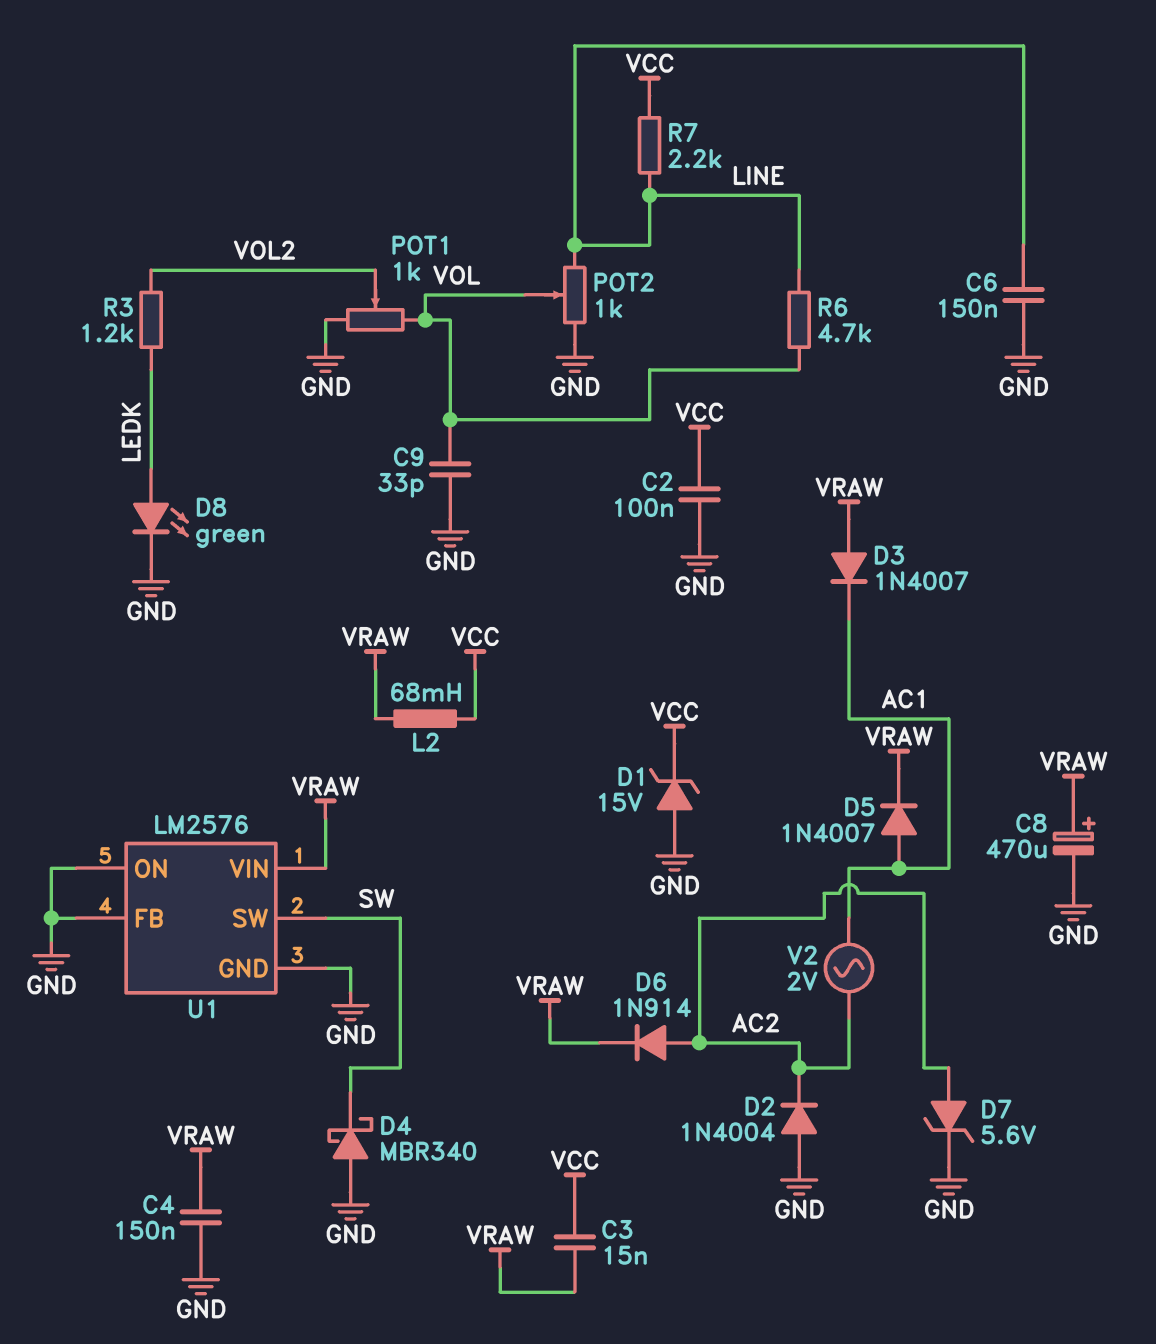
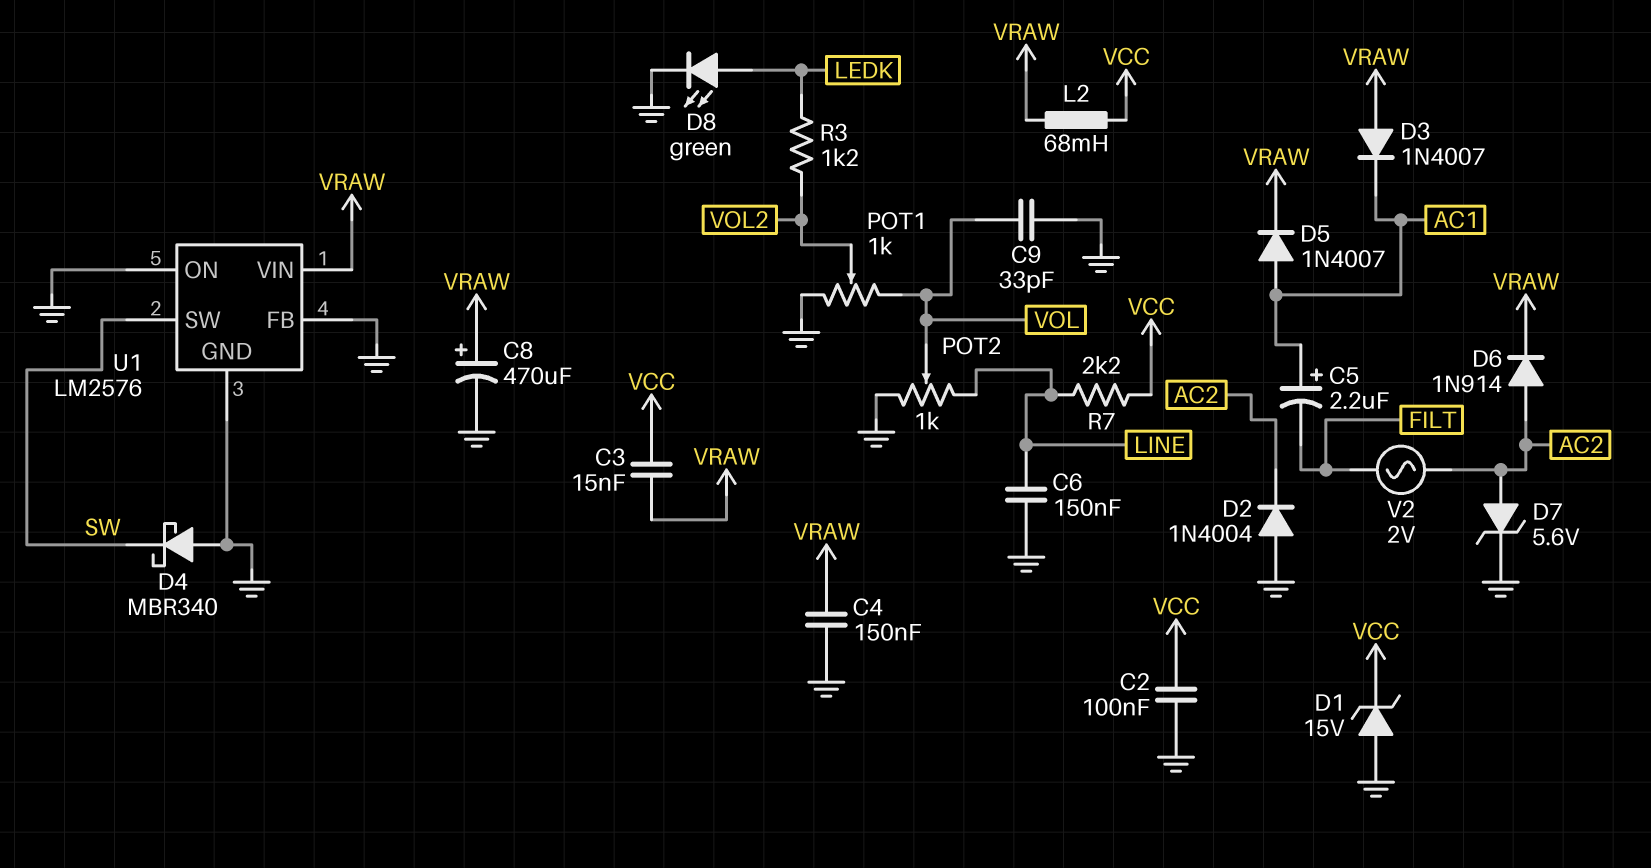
C5: none -> 2.2uF (plus AC1, minus FILT)
R6: 4.7k (LINE, VOL) -> none
V2: AC 2V (AC1, AC2) -> AC 2V (AC2, FILT)

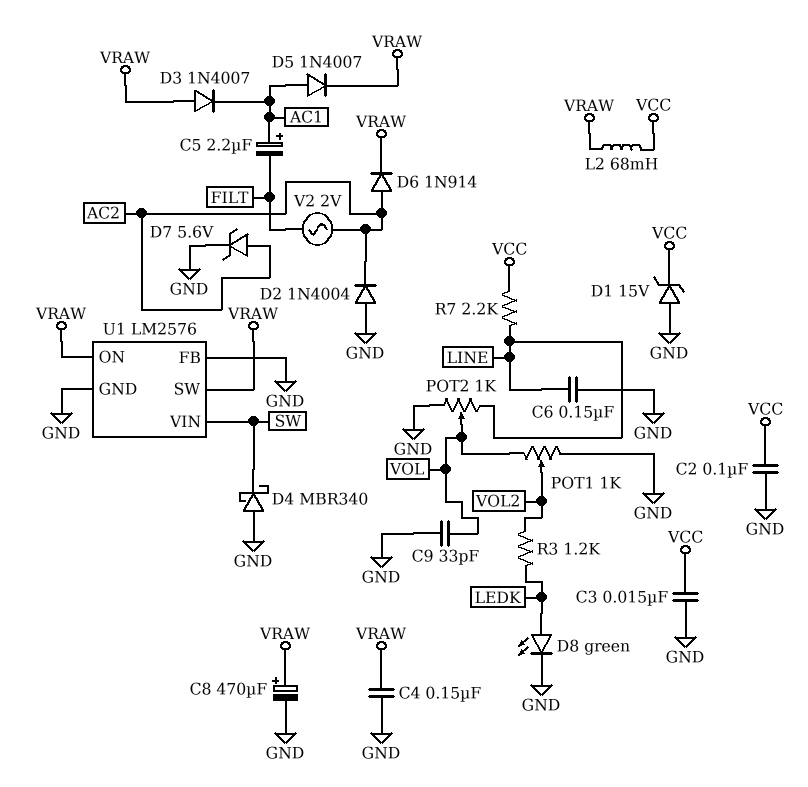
C3: 15nF (VCC, VRAW) -> 15nF (GND, VCC)
U1 pin ON: GND -> VRAW
U1 pin SW: SW -> VRAW
U1 pin VIN: VRAW -> SW

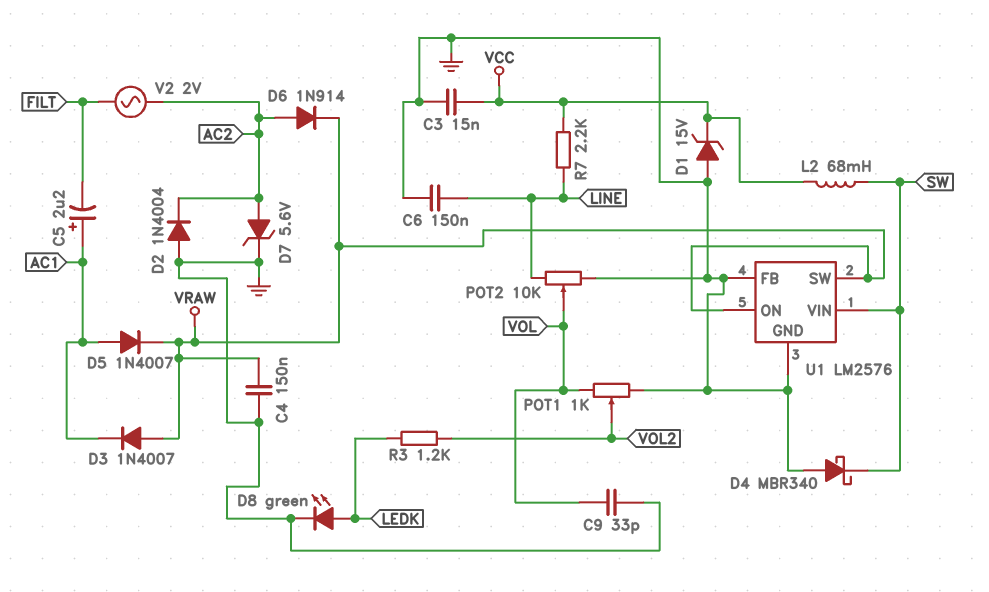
C2: 100nF (GND, VCC) -> none
C8: 470uF (plus VRAW, minus GND) -> none
L2: 68mH (VCC, VRAW) -> 68mH (SW, VCC)
POT2: 1k (GND, LINE, wiper VOL) -> 10k (GND, LINE, wiper VOL)

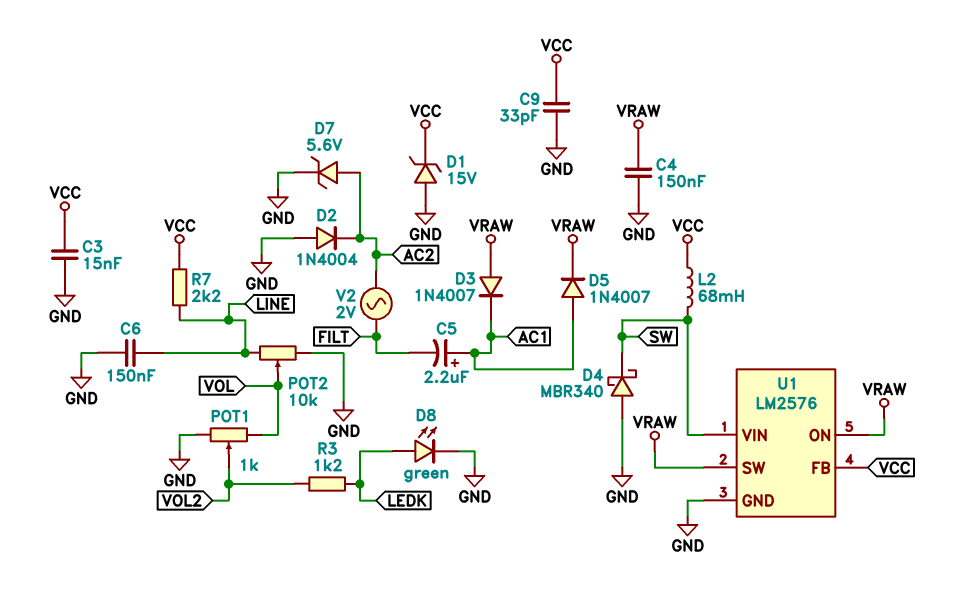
C9: 33pF (GND, VOL) -> 33pF (GND, VCC)
D6: diode 1N914 (A AC2, K VRAW) -> none
U1 pin FB: GND -> VCC

